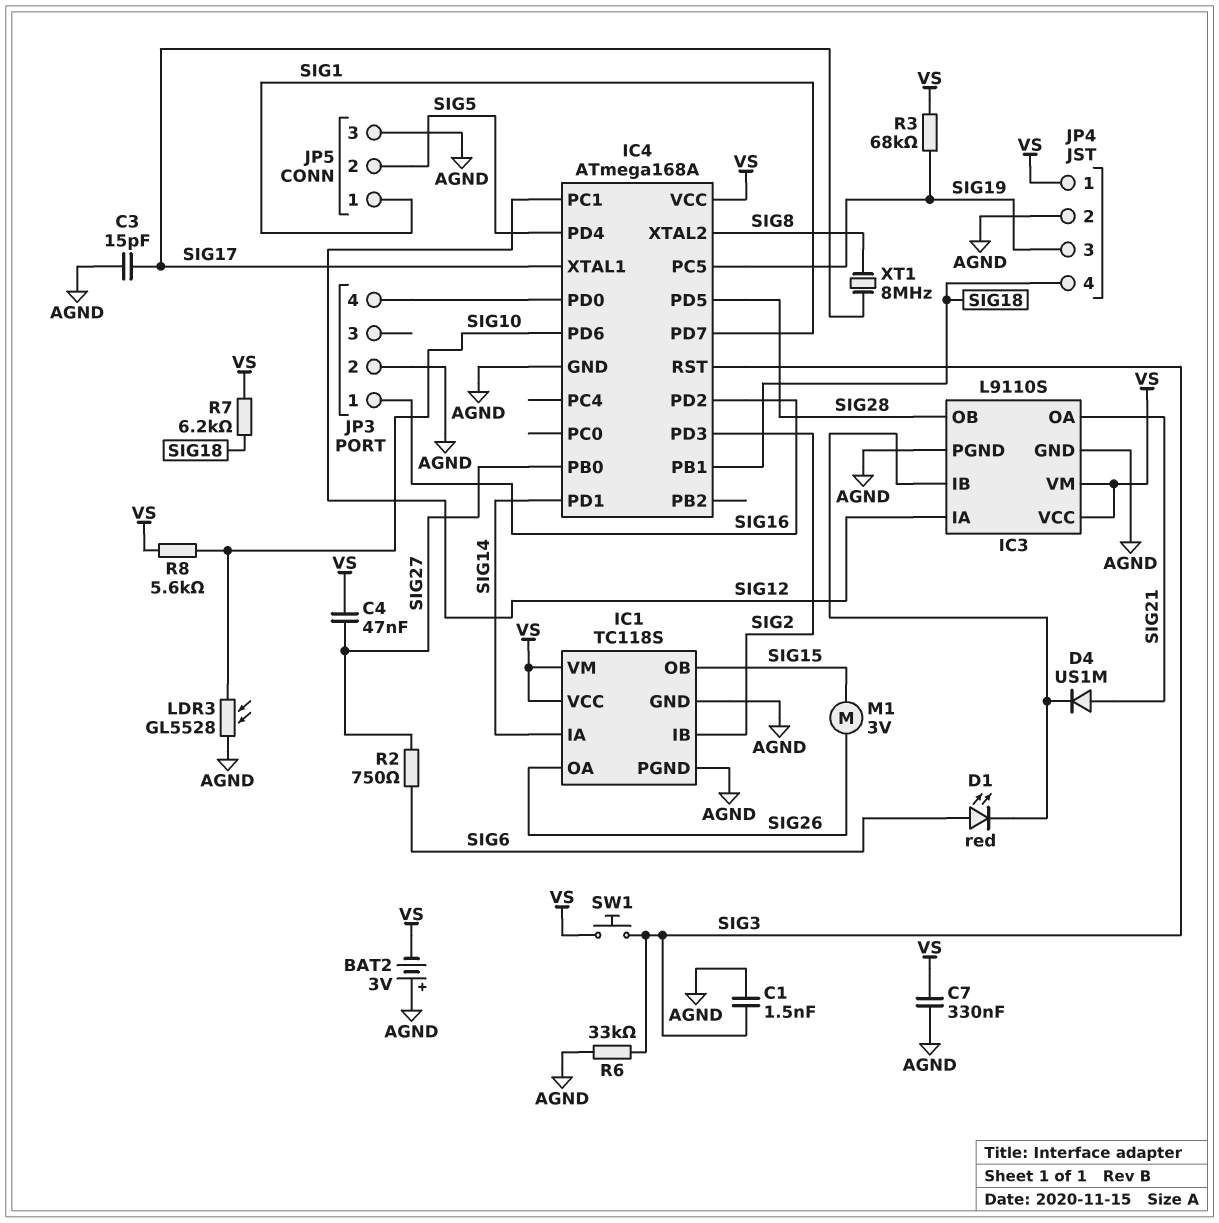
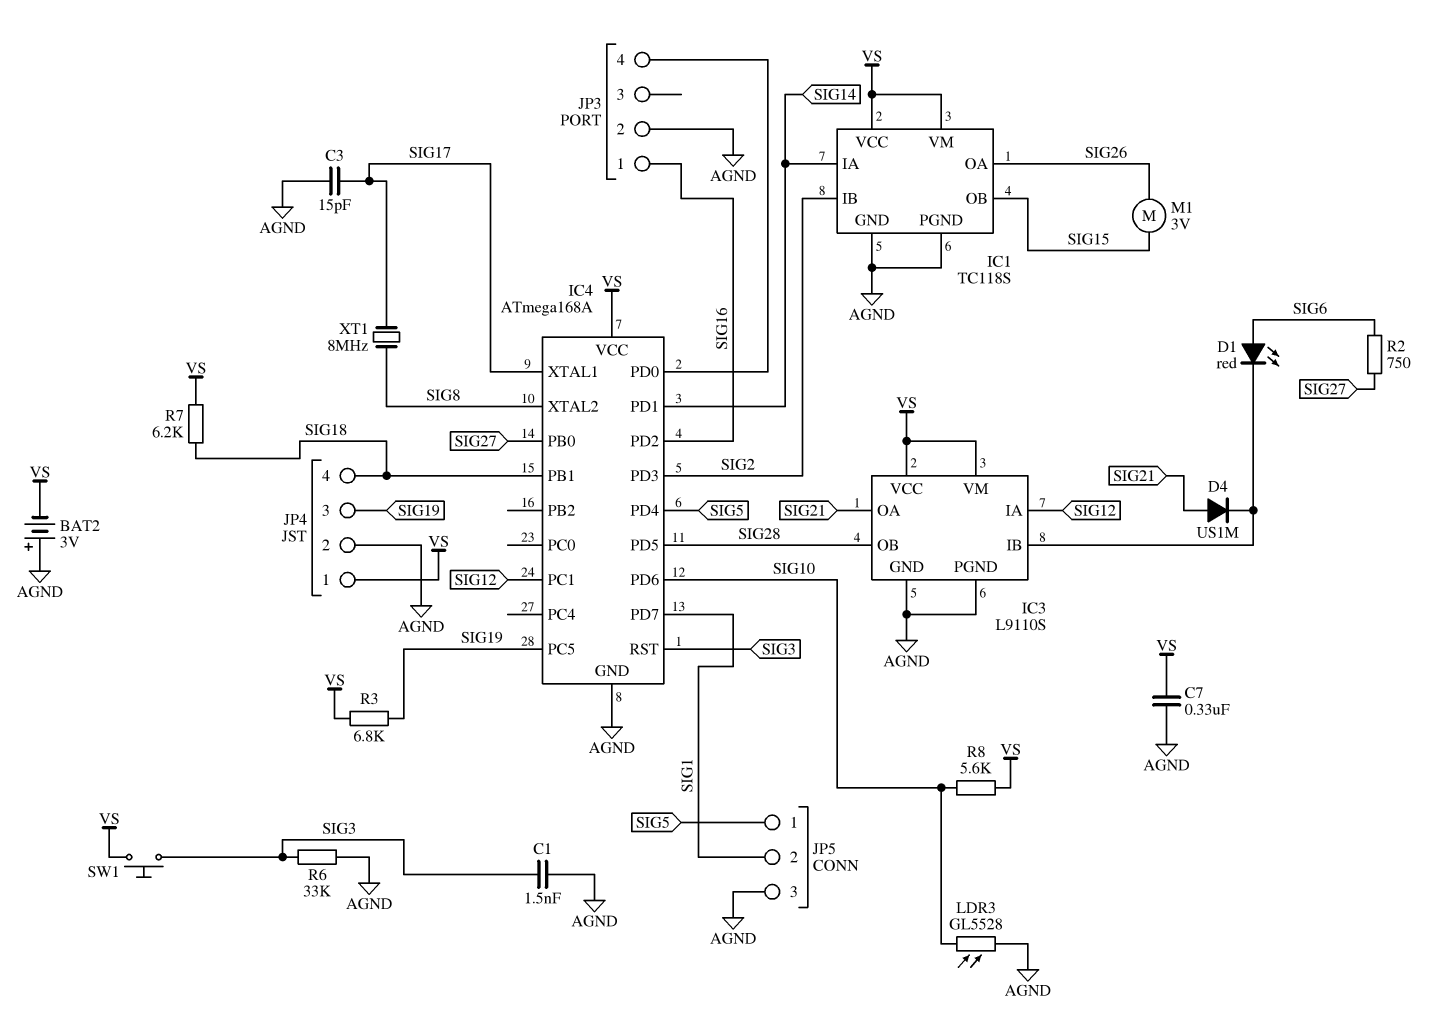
C4: 47nF (SIG27, VS) -> none
JP5 pin 1: SIG1 -> SIG5
JP5 pin 2: SIG5 -> SIG1
R3: 68k (SIG19, VS) -> 6.8k (SIG19, VS)

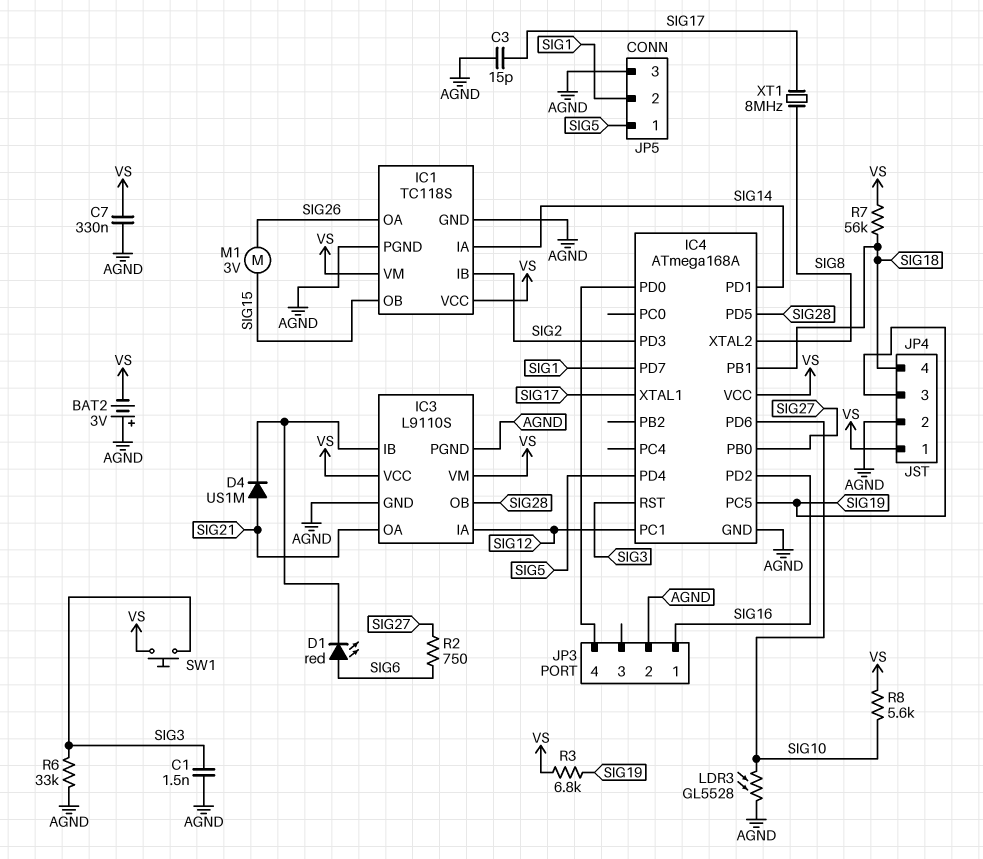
R7: 6.2k (SIG18, VS) -> 56k (SIG18, VS)

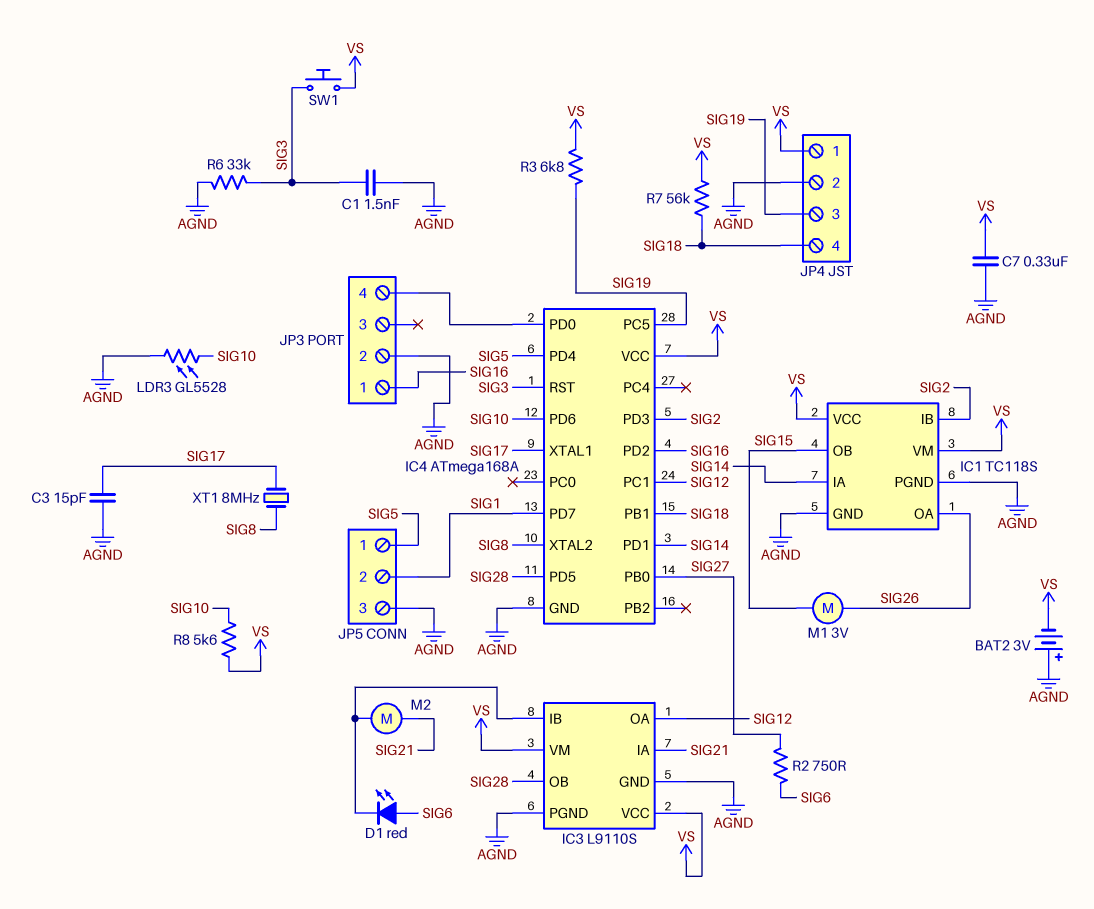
D4: diode US1M (A SIG21, K IC3/IB) -> none
IC3 pin IA: SIG12 -> SIG21
IC3 pin OA: SIG21 -> SIG12
M2: none -> motor (IC3/IB, SIG21)

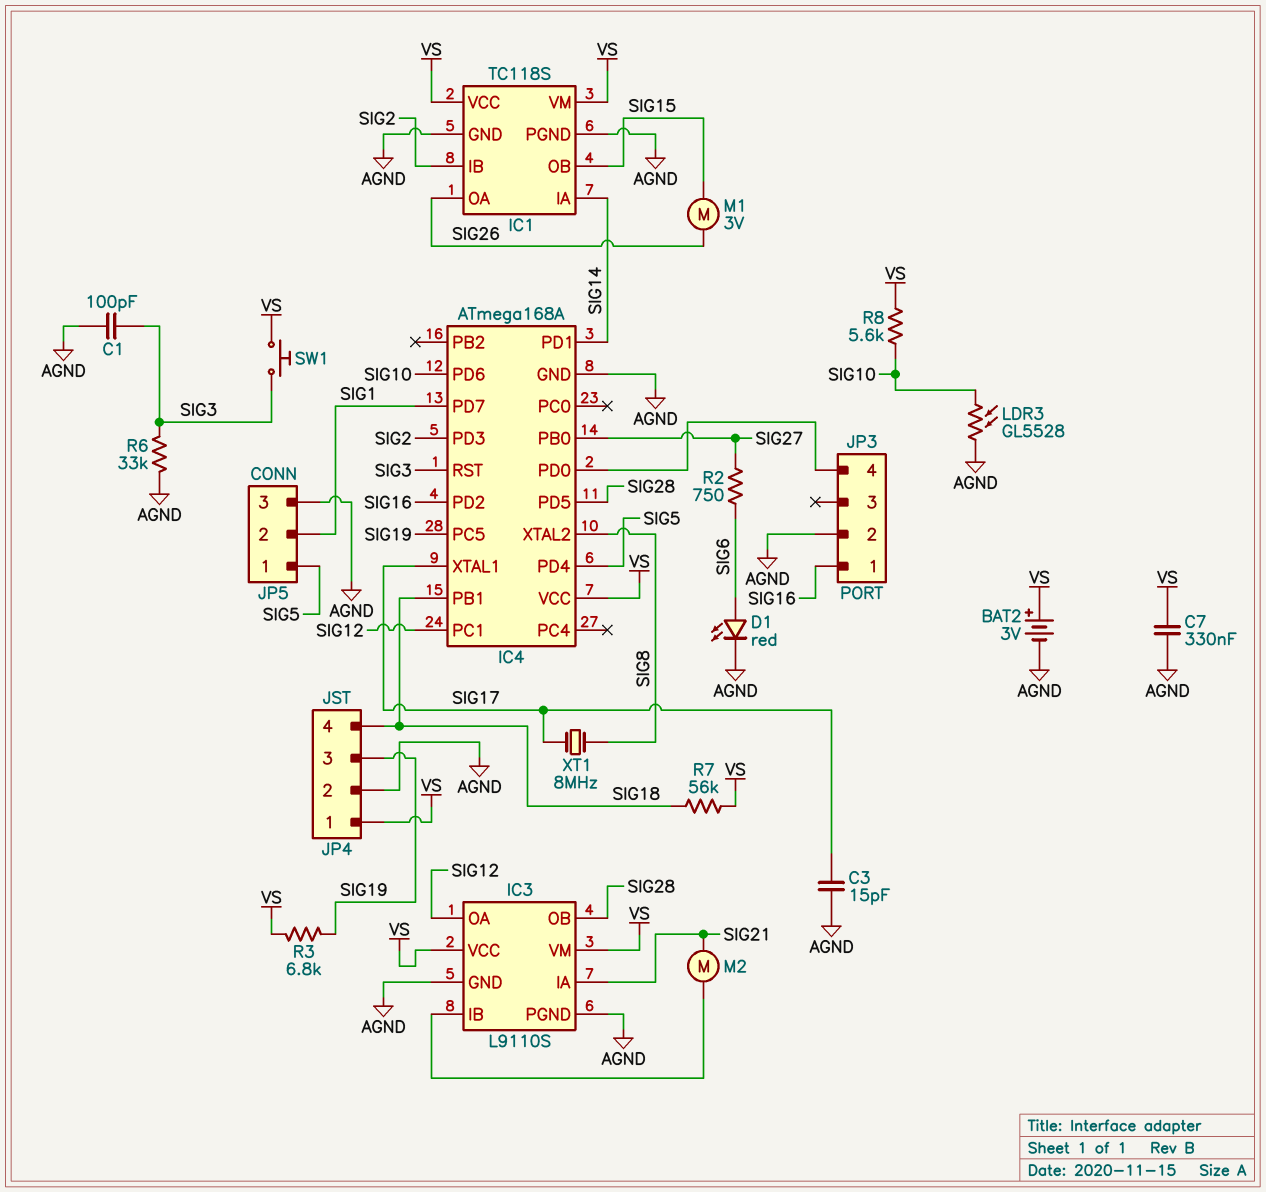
BAT2: 3V (plus AGND, minus VS) -> 3V (plus VS, minus AGND)
C1: 1.5nF (AGND, SIG3) -> 100pF (AGND, SIG3)
D1: LED red (A SIG6, K IC3/IB) -> LED red (A SIG6, K AGND)

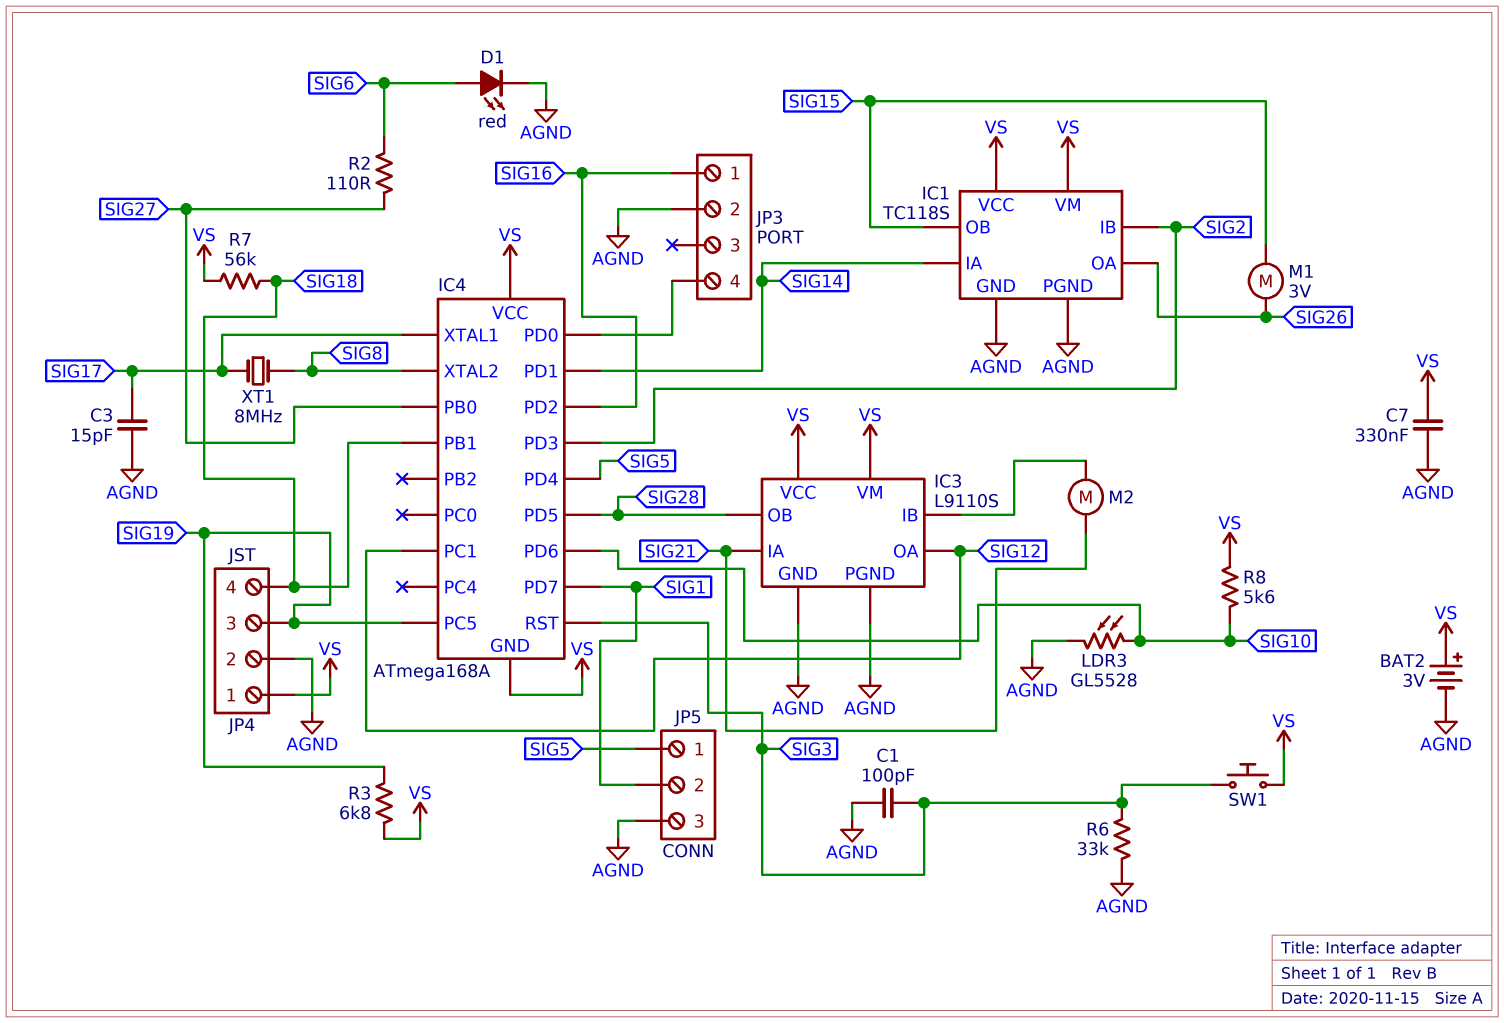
IC4 pin GND: AGND -> VS
R2: 750 (SIG6, SIG27) -> 110 (SIG6, SIG27)

